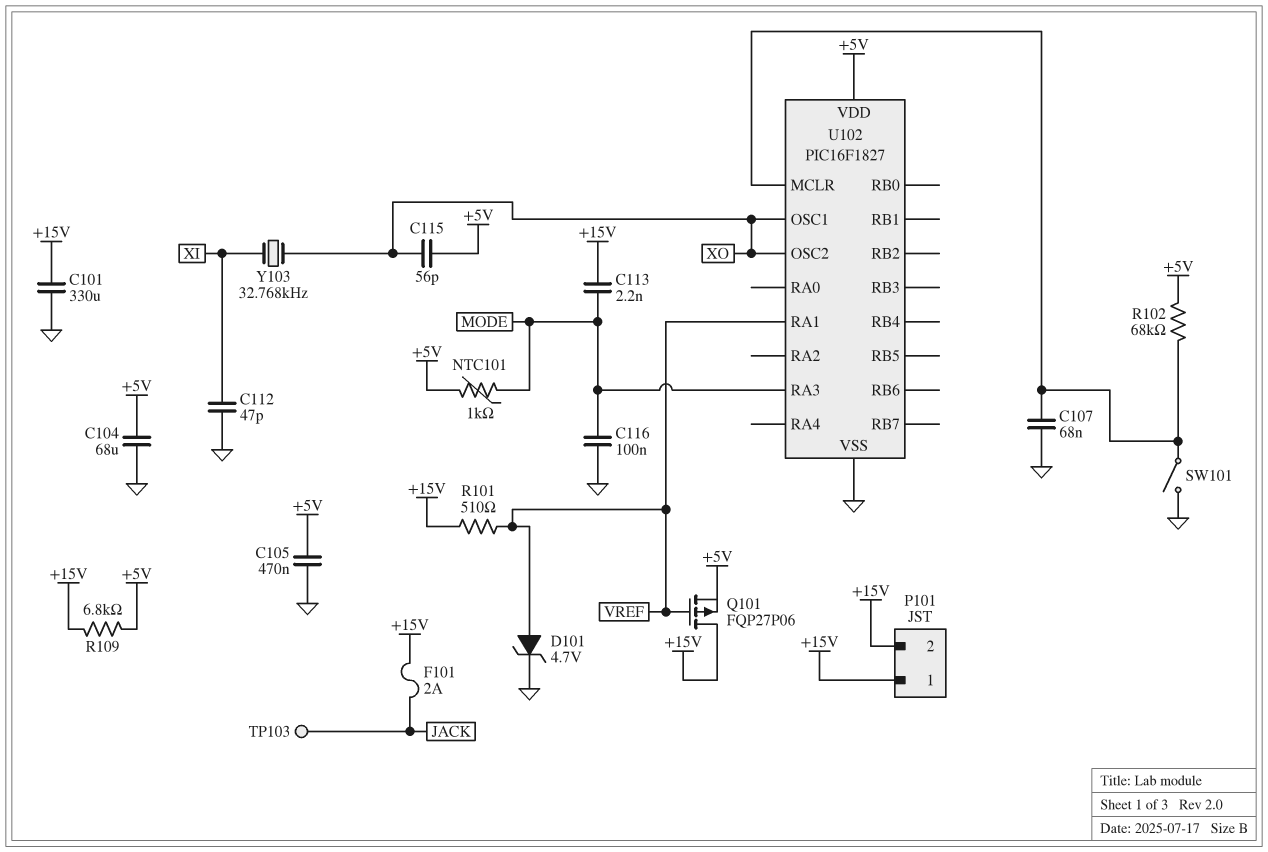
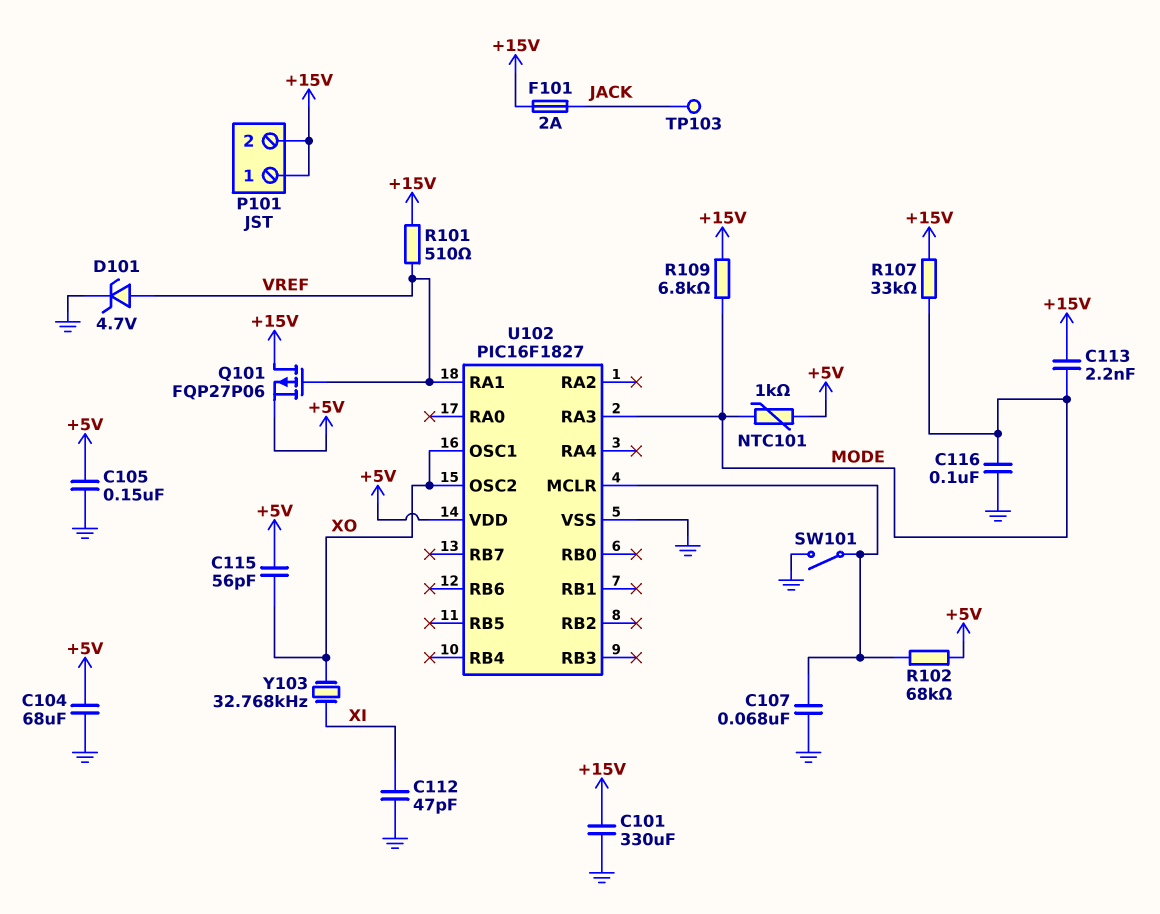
C105: 470nF (+5V, GND) -> 150nF (+5V, GND)
R107: none -> 33k (+15V, MODE)
R109: 6.8k (+5V, +15V) -> 6.8k (+15V, MODE)

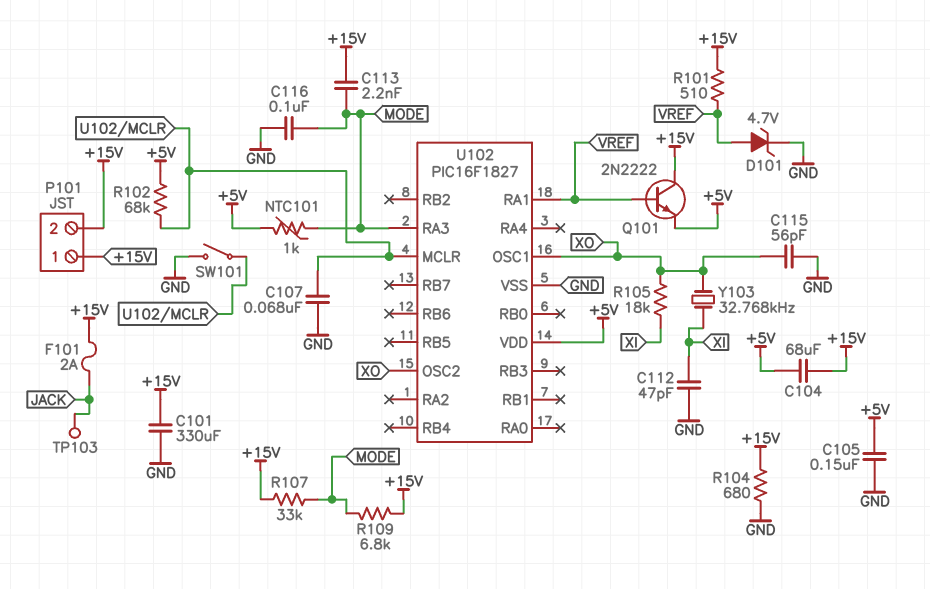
C104: 68uF (+5V, GND) -> 68uF (+5V, +15V)
C115: 56pF (+5V, XO) -> 56pF (GND, XO)
Q101: PMOS FQP27P06 (G VREF, D +15V, S +5V) -> NPN 2N2222 (B VREF, C +15V, E +5V)
R104: none -> 680 (+15V, GND)
R105: none -> 18k (XI, XO)

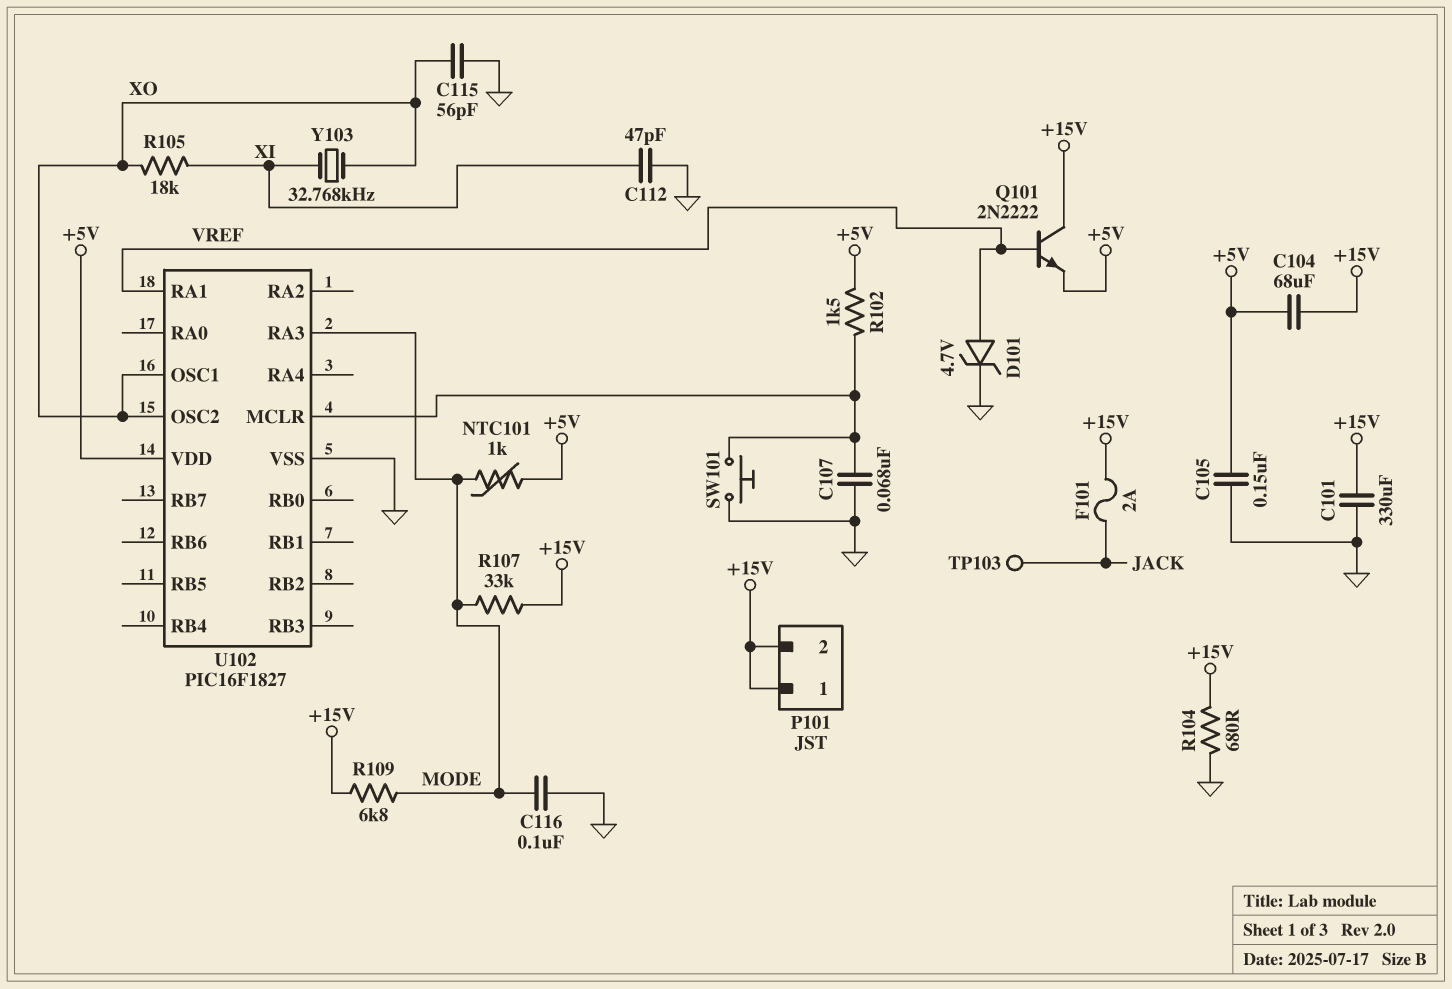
C113: 2.2nF (+15V, MODE) -> none
R101: 510 (+15V, VREF) -> none
R102: 68k (+5V, U102/MCLR) -> 1.5k (+5V, U102/MCLR)
SW101: switch (GND, U102/MCLR) -> button (GND, U102/MCLR)

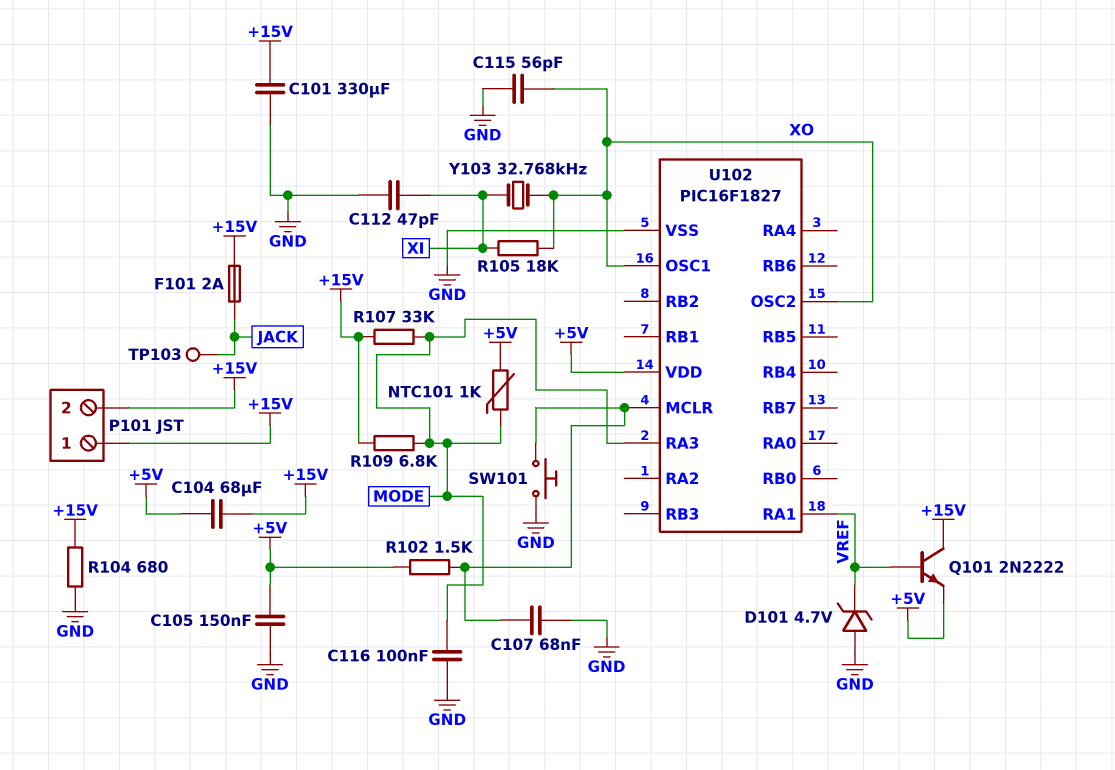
D101: zener 4.7V (A VREF, K GND) -> zener 4.7V (A GND, K VREF)

